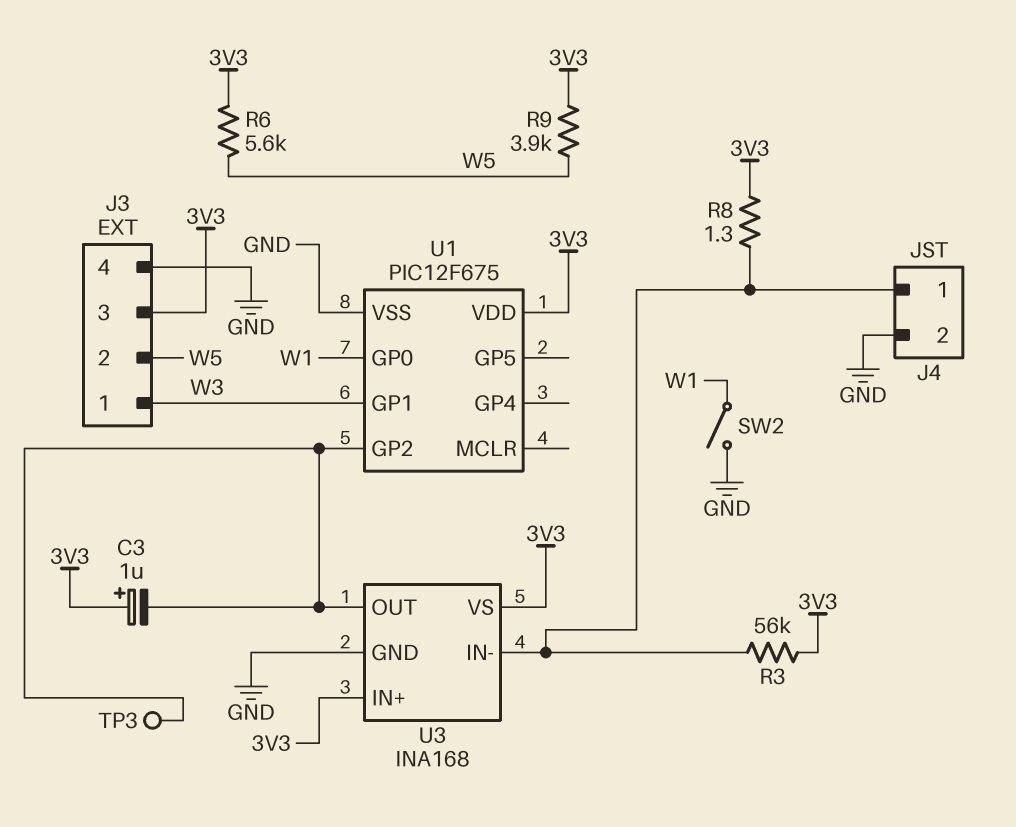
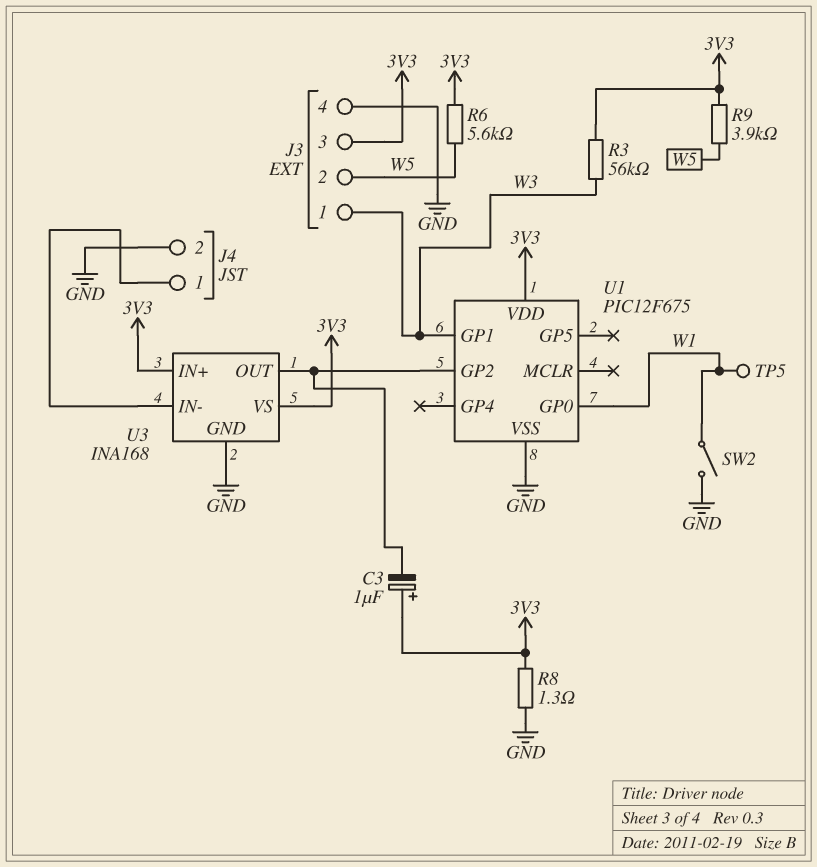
R3: 56k (3V3, J4/1) -> 56k (3V3, W3)
R8: 1.3 (3V3, J4/1) -> 1.3 (3V3, GND)
TP3: test point (U1/GP2) -> none
TP5: none -> test point (W1)

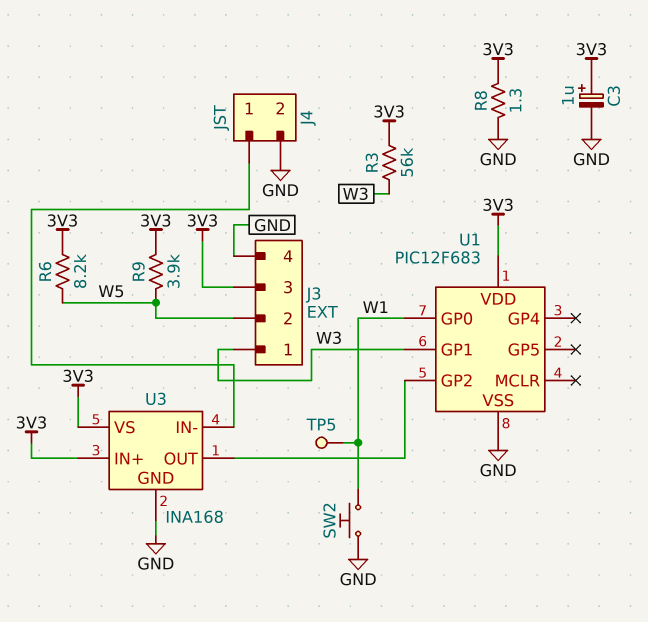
C3: 1uF (plus 3V3, minus U1/GP2) -> 1uF (plus 3V3, minus GND)
R6: 5.6k (3V3, W5) -> 8.2k (3V3, W5)
SW2: switch (GND, W1) -> button (GND, W1)
U1: PIC12F675 -> PIC12F683

